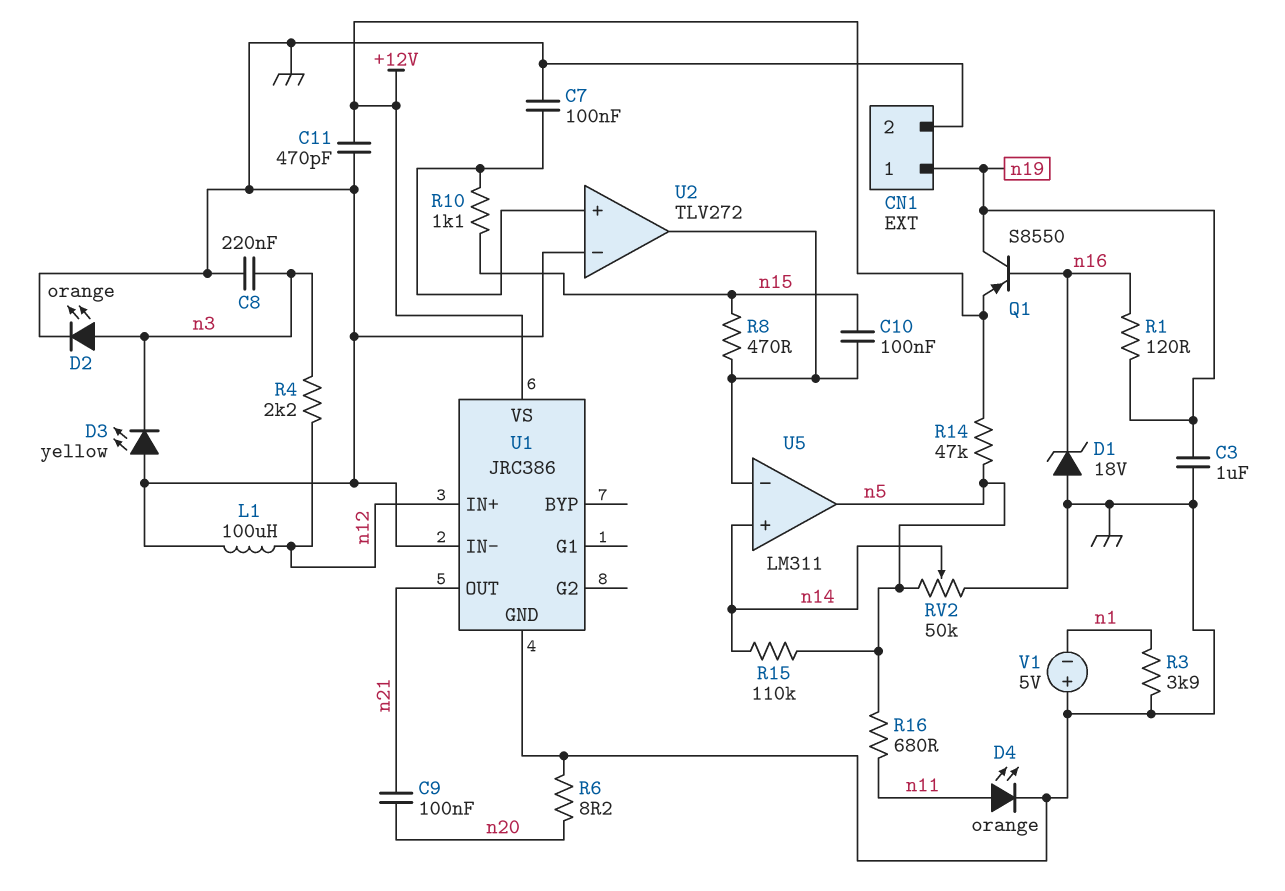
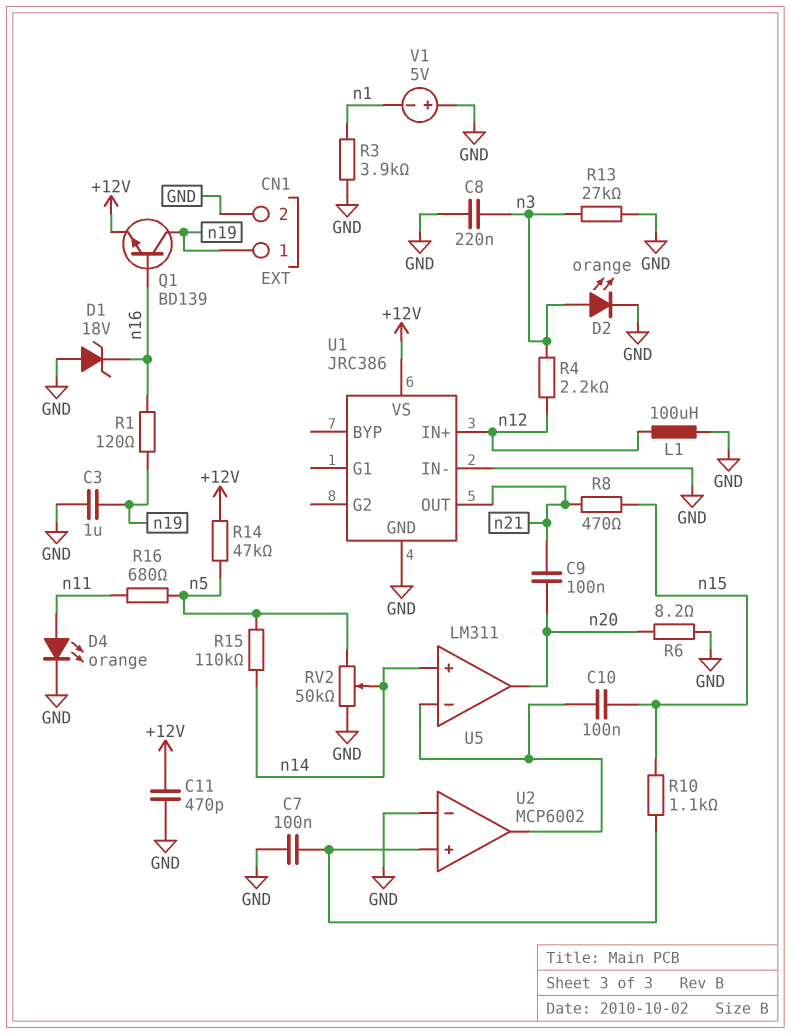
D3: LED yellow (A GND, K n3) -> none
Q1: PNP S8550 (B n16, C n19, E +12V) -> NPN BD139 (B n16, C n19, E +12V)
R8: 470 (U2/out, n15) -> 470 (n15, n21)
R13: none -> 27k (GND, n3)
U2: TLV272 -> MCP6002
U5 pin out: n5 -> n20

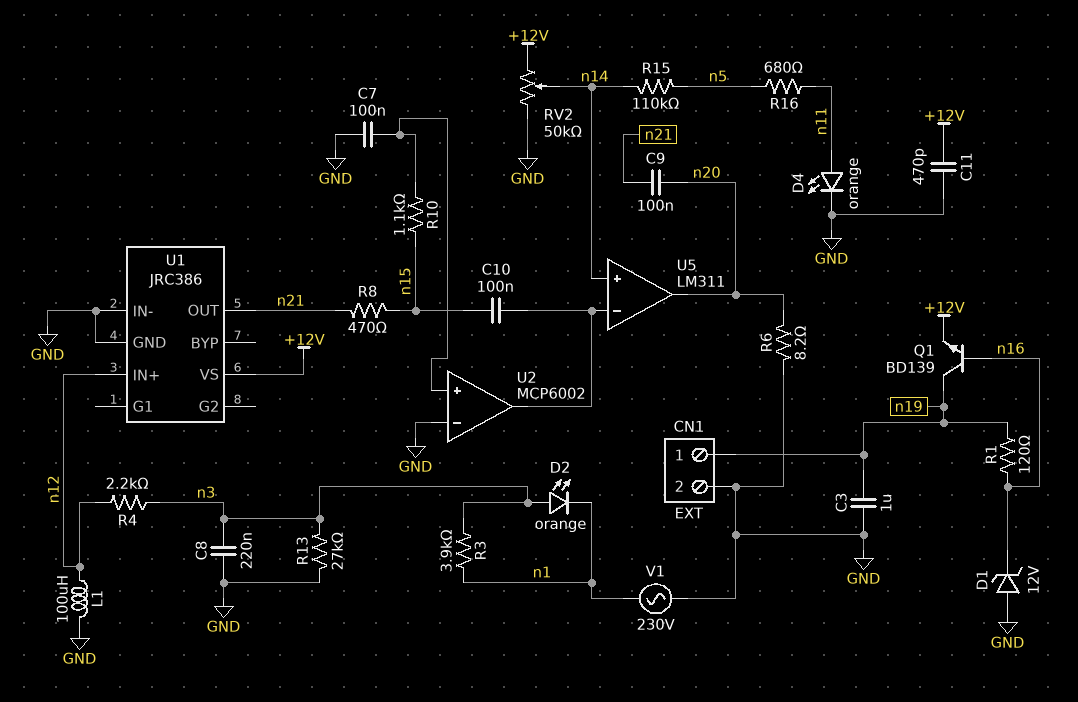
D1: zener 18V (A GND, K n16) -> zener 12V (A GND, K n16)
D2: LED orange (A n3, K GND) -> LED orange (A n3, K n1)
R3: 3.9k (GND, n1) -> 3.9k (n1, n3)
R14: 47k (+12V, n5) -> none
RV2: 50k (GND, n5, wiper n14) -> 50k (+12V, GND, wiper n14)
V1: 5V (plus GND, minus n1) -> AC 230V (GND, n1)

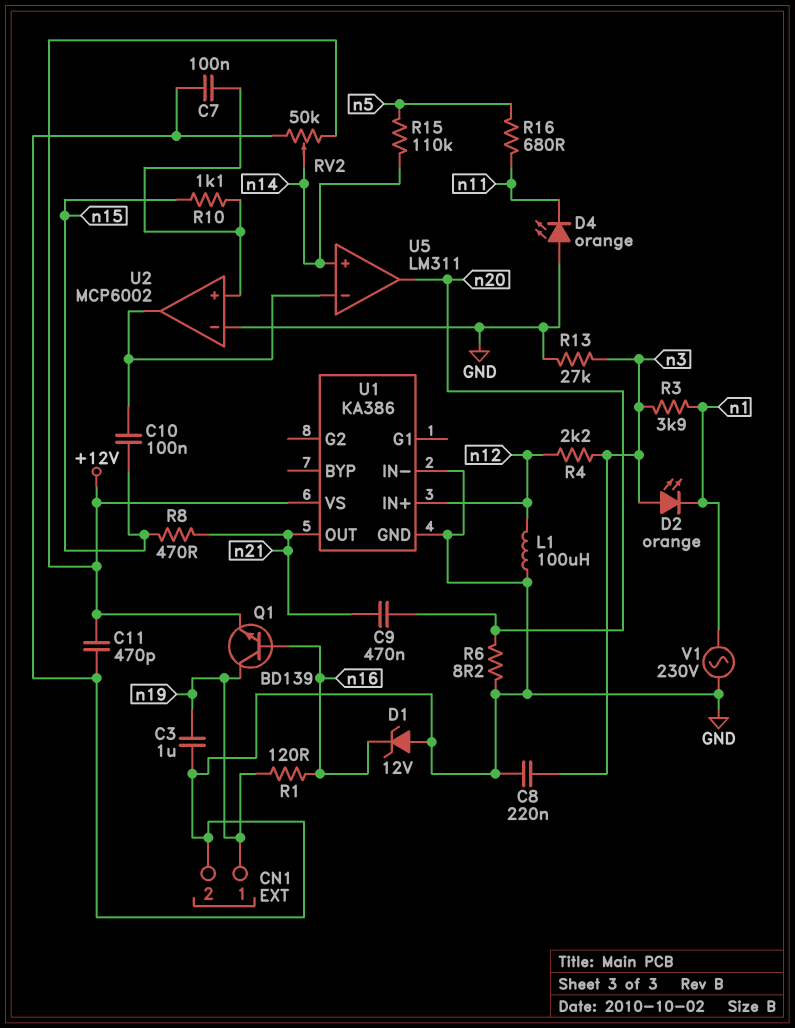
C9: 100nF (n20, n21) -> 470nF (n20, n21)
D4: LED orange (A n11, K GND) -> LED orange (A GND, K n11)
U1: JRC386 -> KA386

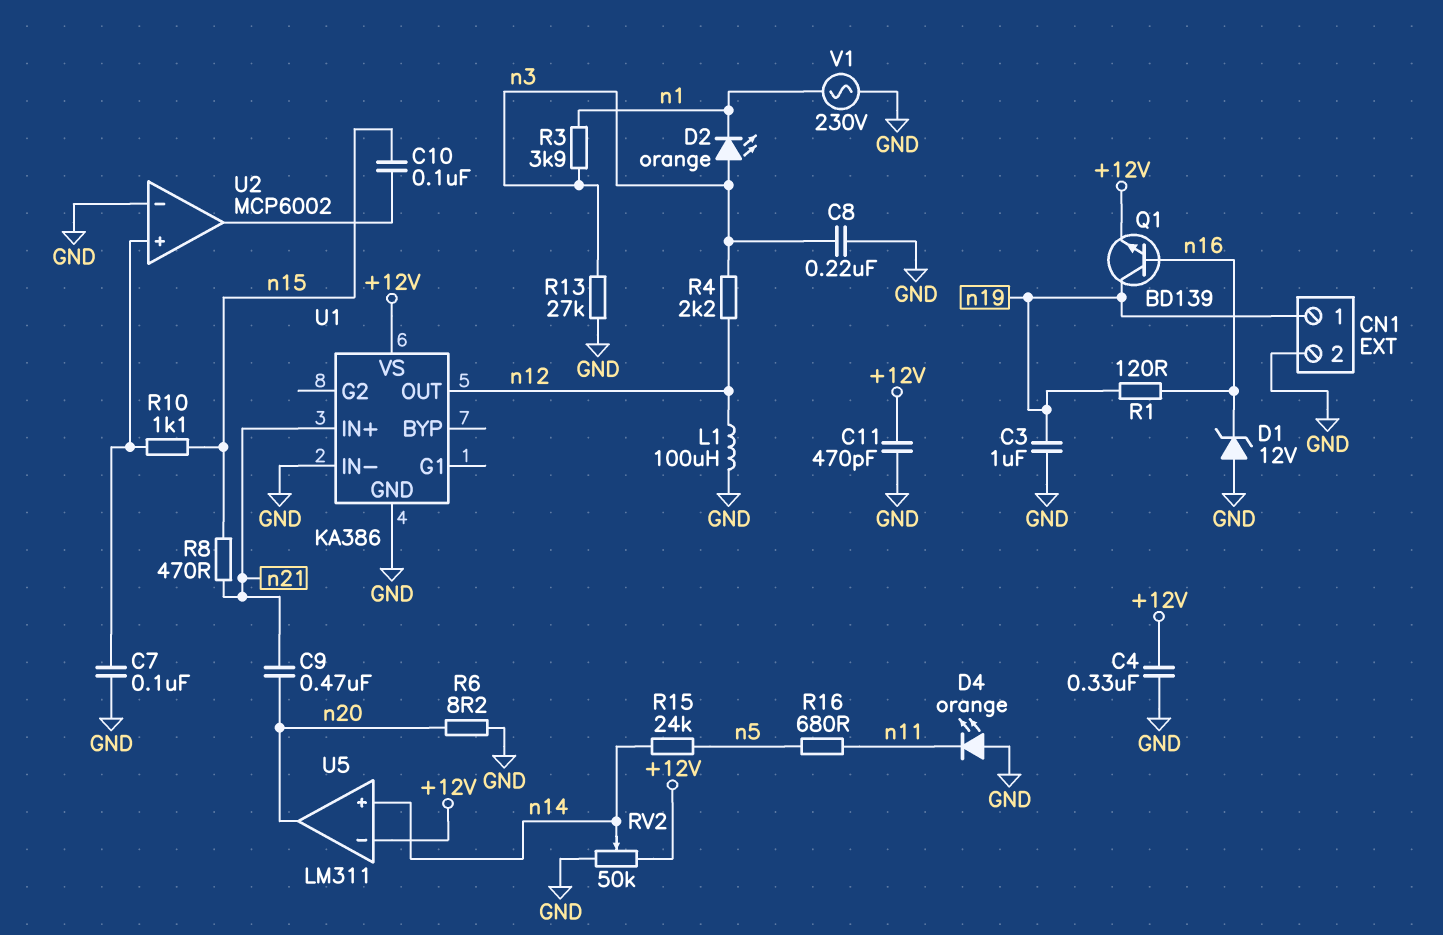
C4: none -> 330nF (+12V, GND)
R15: 110k (n5, n14) -> 24k (n5, n14)
U1 pin IN+: n12 -> n21
U1 pin OUT: n21 -> n12
U5 pin in-: U2/out -> +12V

